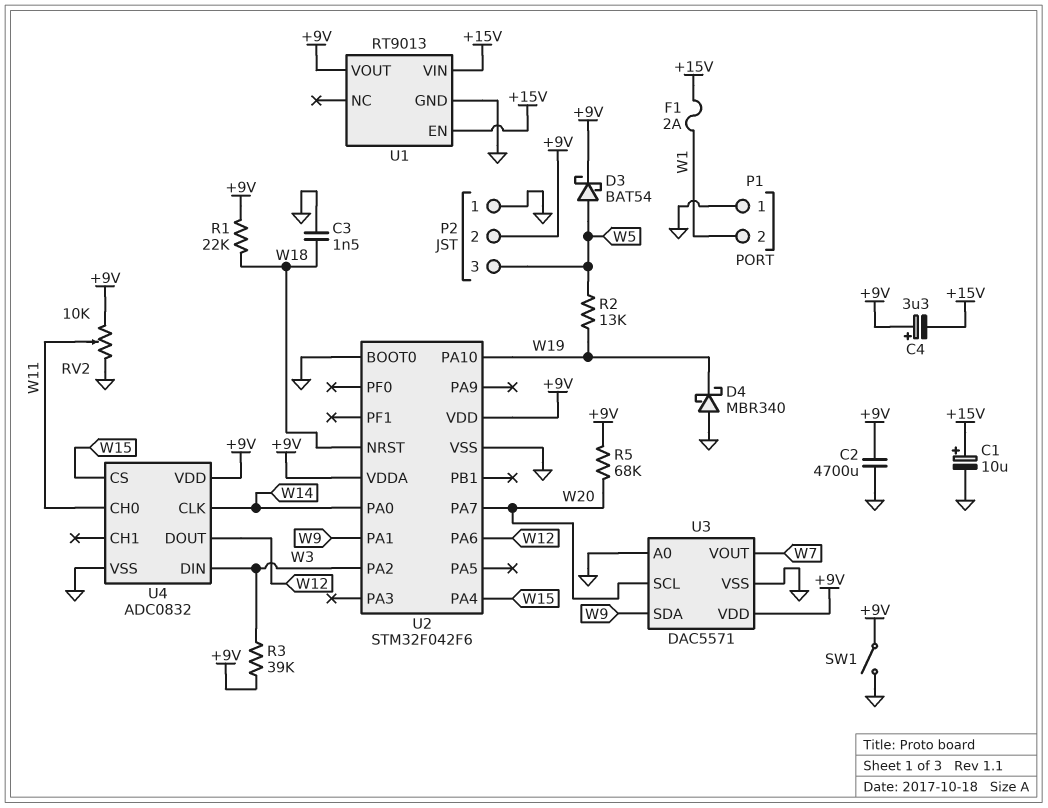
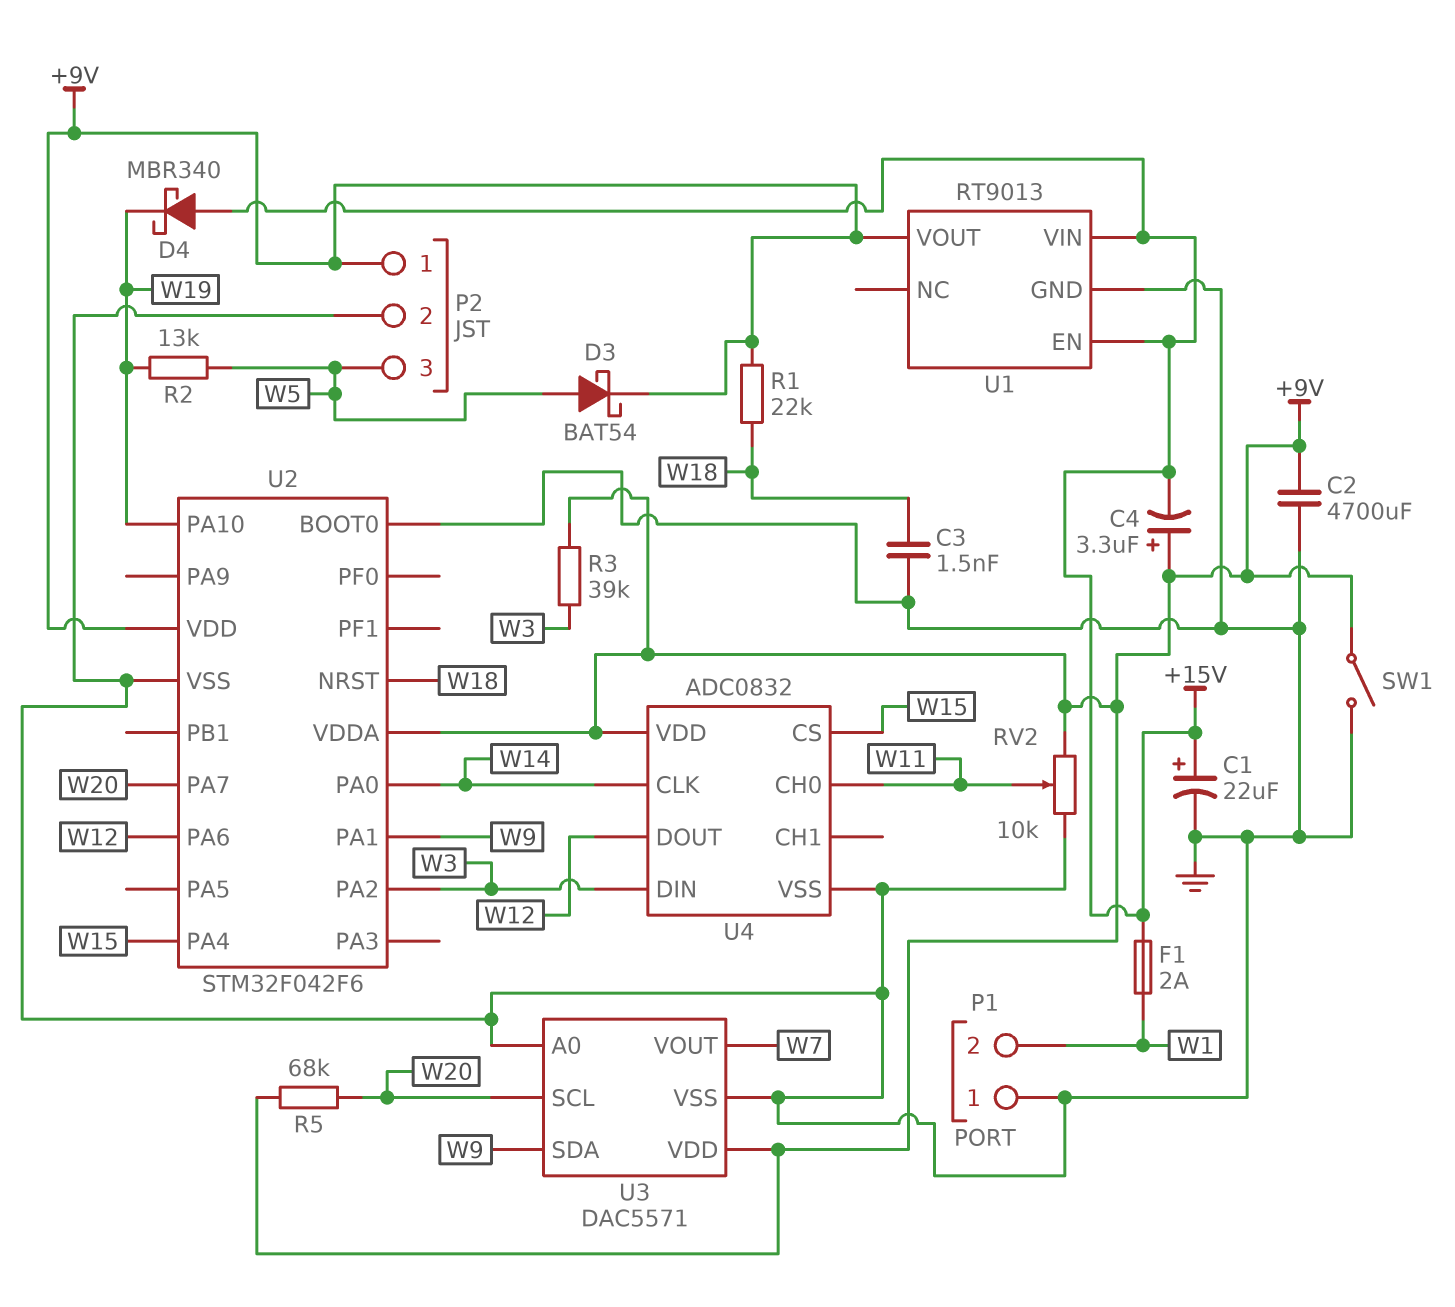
C1: 10uF (plus +15V, minus GND) -> 22uF (plus +15V, minus GND)
D4: schottky MBR340 (A GND, K W19) -> schottky MBR340 (A +15V, K W19)
P2 pin 1: GND -> +9V
P2 pin 2: +9V -> GND

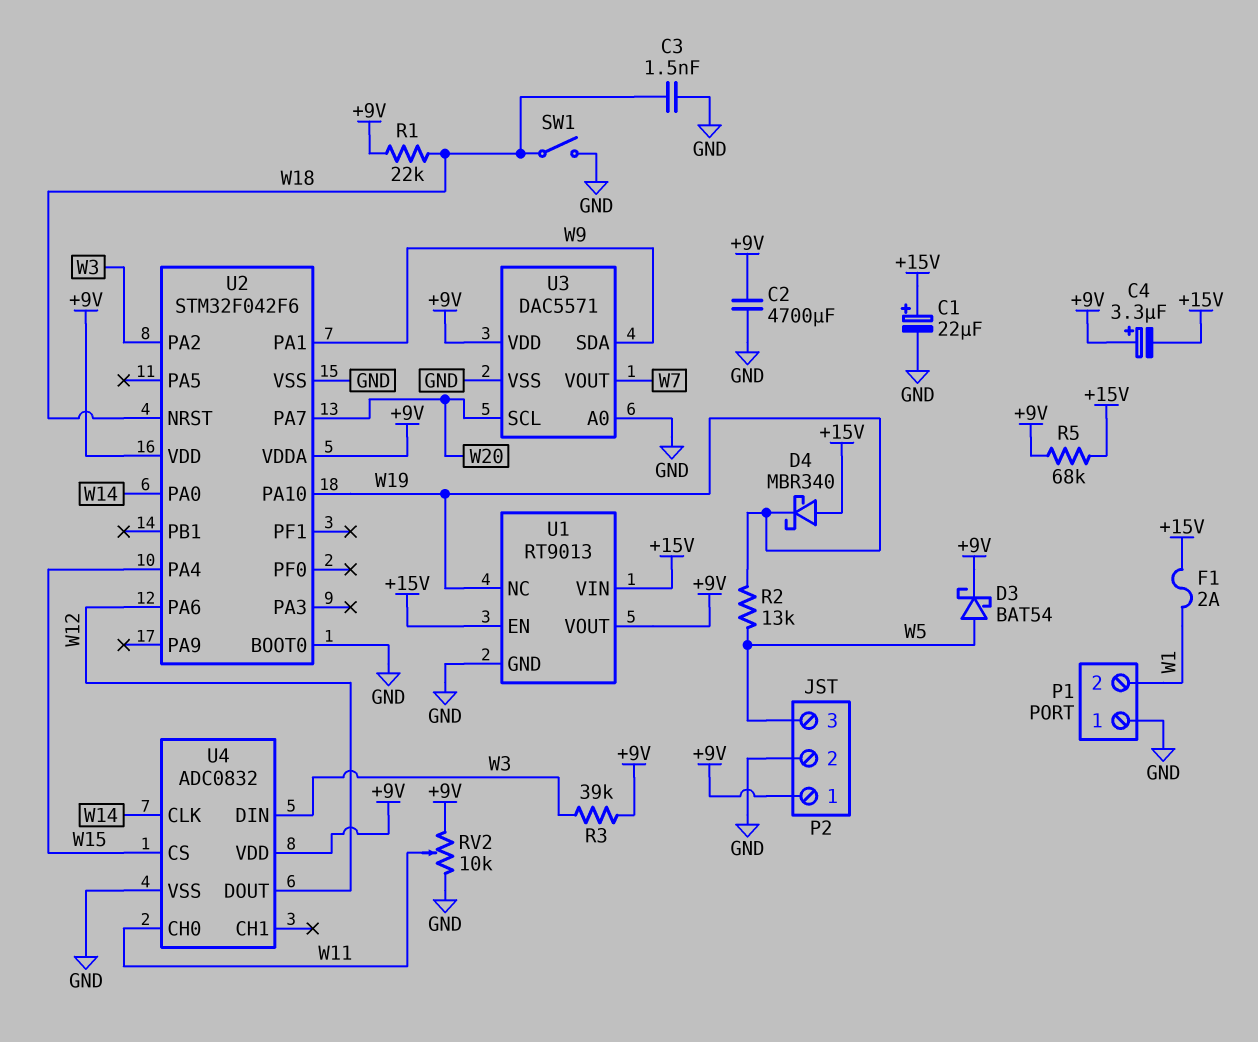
R5: 68k (+9V, W20) -> 68k (+9V, +15V)
SW1: switch (+9V, GND) -> switch (GND, W18)
U1 pin NC: none -> W19

